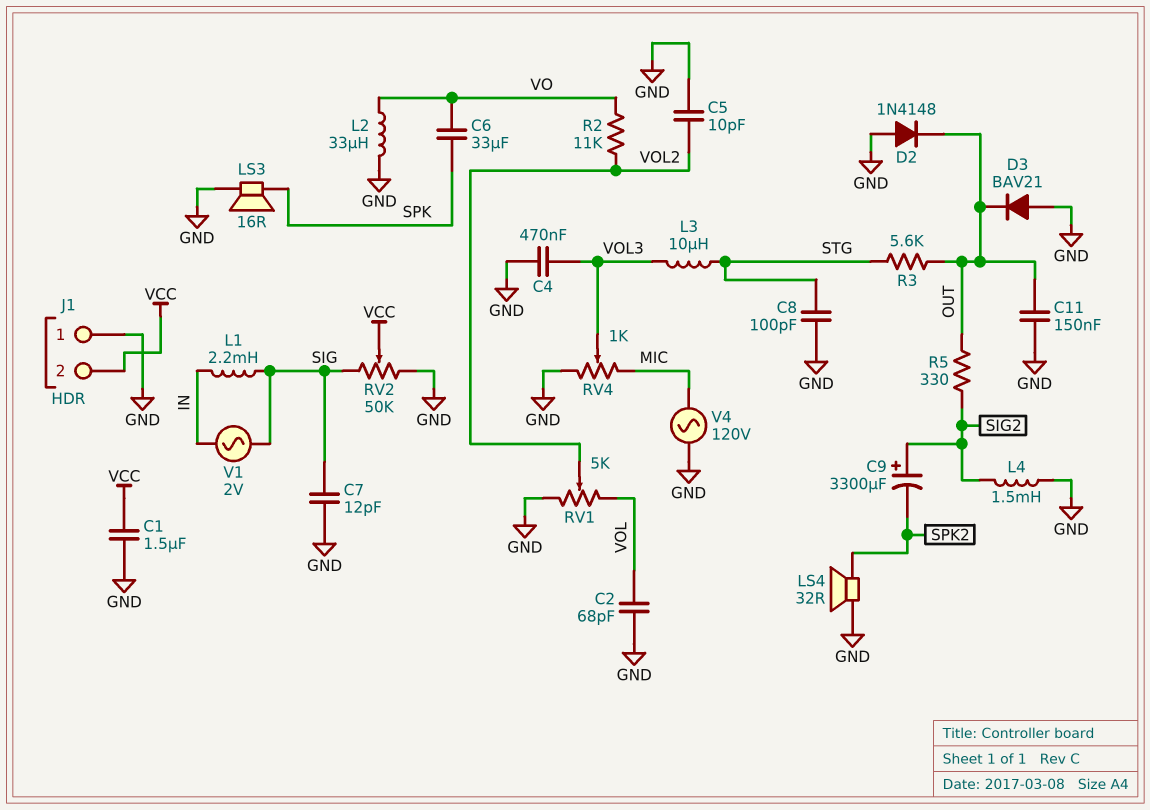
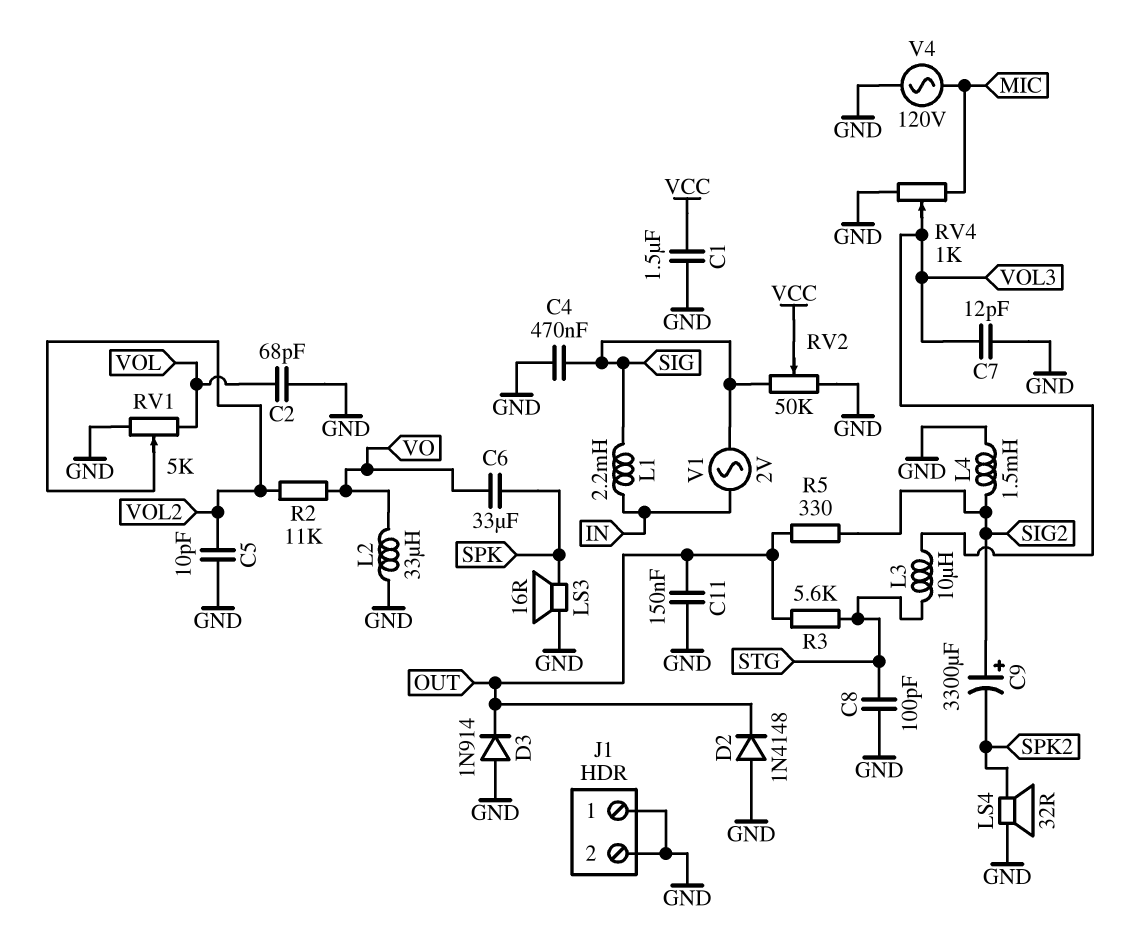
C4: 470nF (GND, VOL3) -> 470nF (GND, SIG)
C7: 12pF (GND, SIG) -> 12pF (GND, VOL3)
D3: diode BAV21 (A GND, K OUT) -> diode 1N914 (A GND, K OUT)
J1 pin 2: VCC -> GND

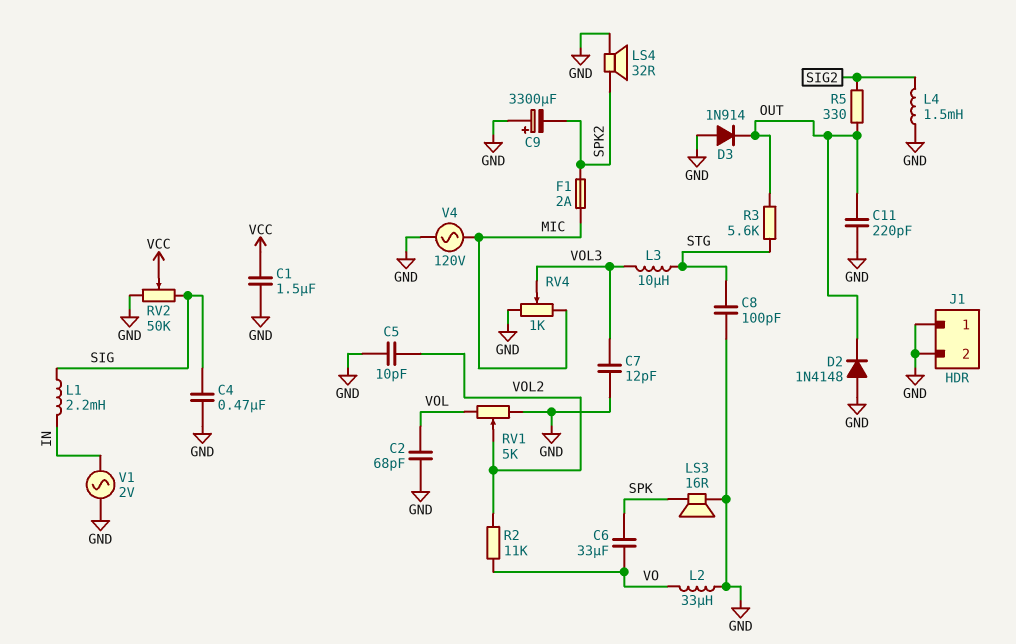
C9: 3300uF (plus SIG2, minus SPK2) -> 3300uF (plus GND, minus SPK2)
C11: 150nF (GND, OUT) -> 220pF (GND, OUT)
F1: none -> 2A (MIC, SPK2)
V1: AC 2V (IN, SIG) -> AC 2V (GND, IN)

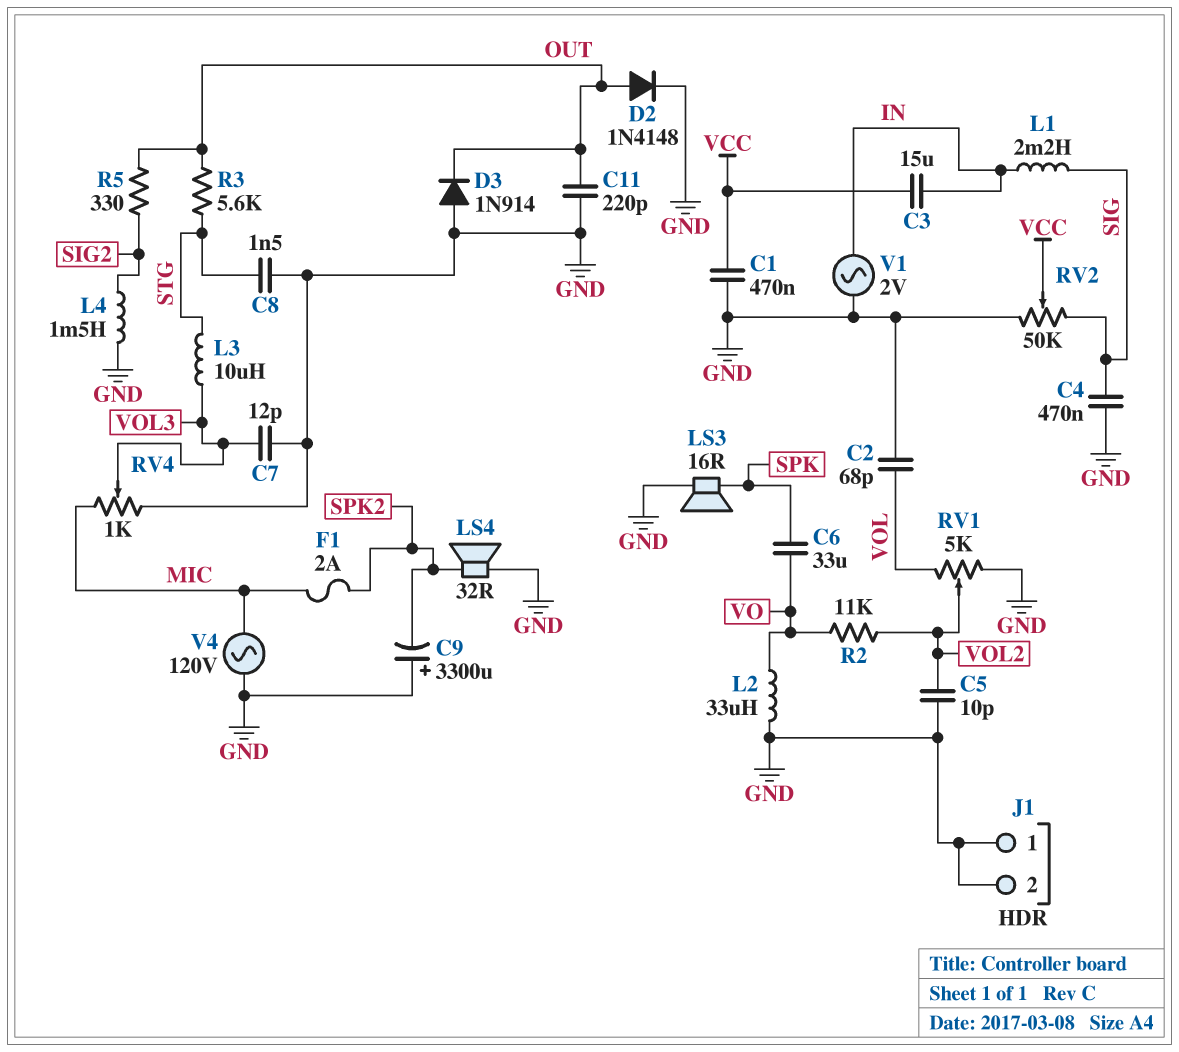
C1: 1.5uF (GND, VCC) -> 470nF (GND, VCC)
C3: none -> 15uF (IN, VCC)
C8: 100pF (GND, STG) -> 1.5nF (GND, STG)
D2: diode 1N4148 (A GND, K OUT) -> diode 1N4148 (A OUT, K GND)

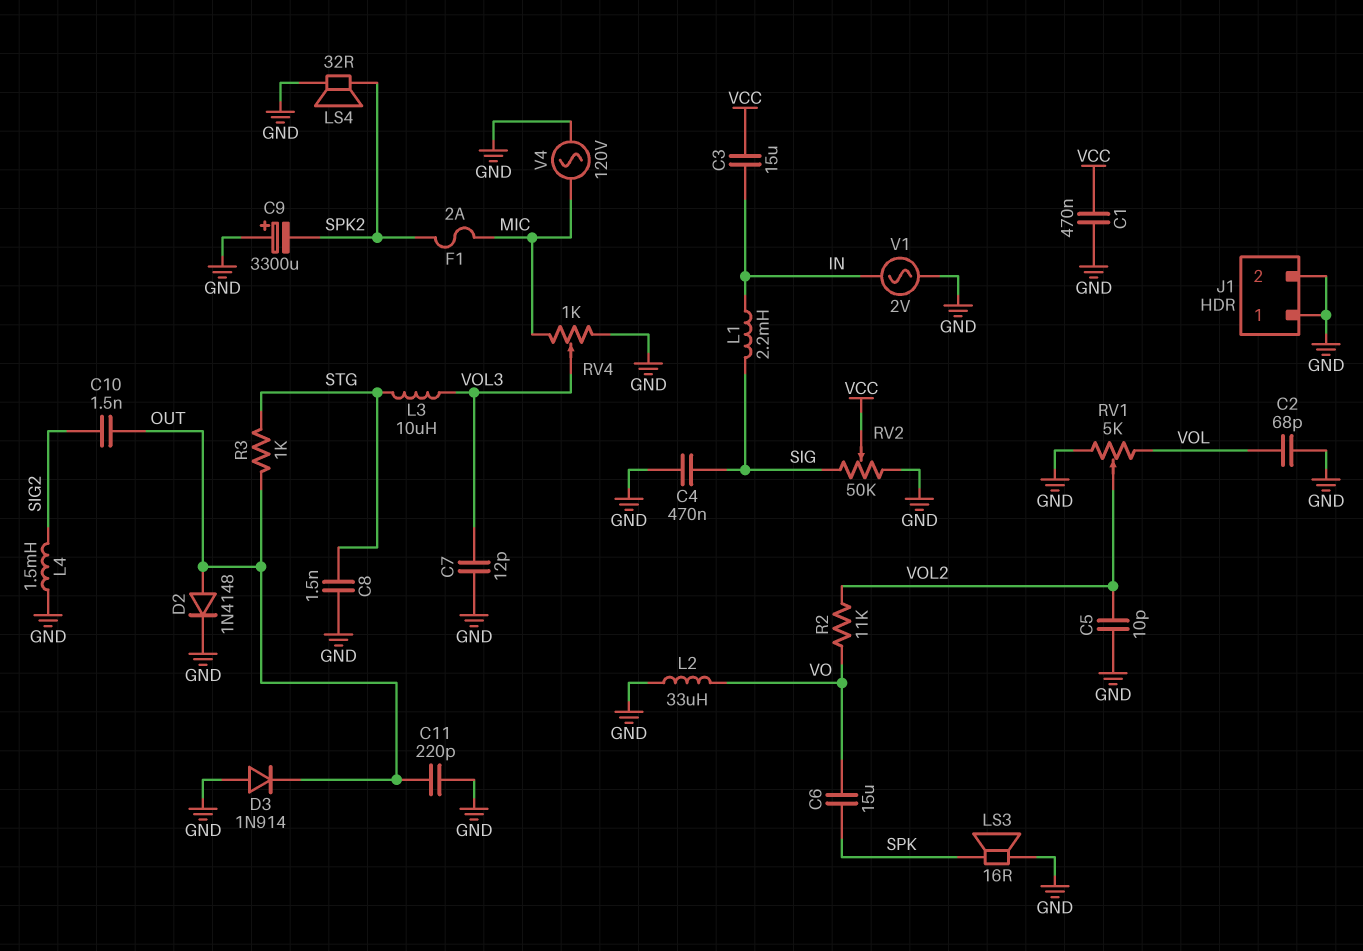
C6: 33uF (SPK, VO) -> 15uF (SPK, VO)
C10: none -> 1.5nF (OUT, SIG2)
R3: 5.6k (OUT, STG) -> 1k (OUT, STG)
R5: 330 (OUT, SIG2) -> none

